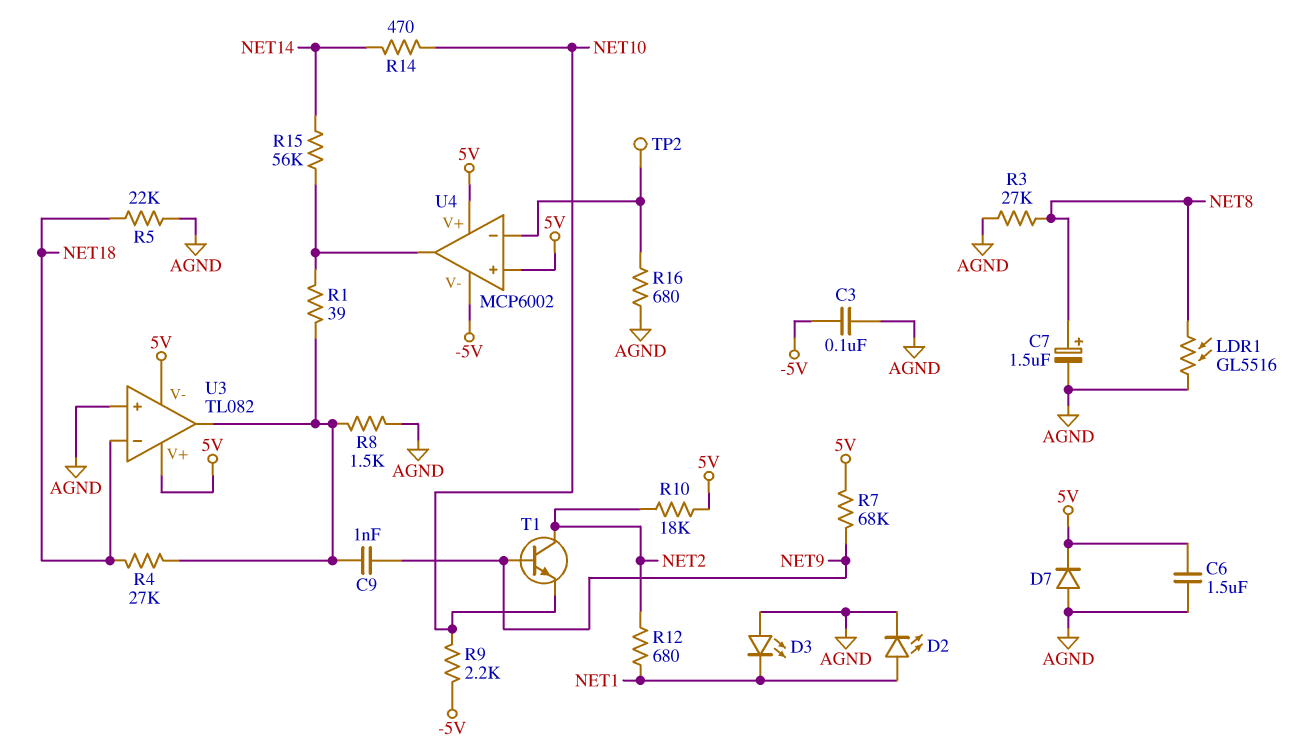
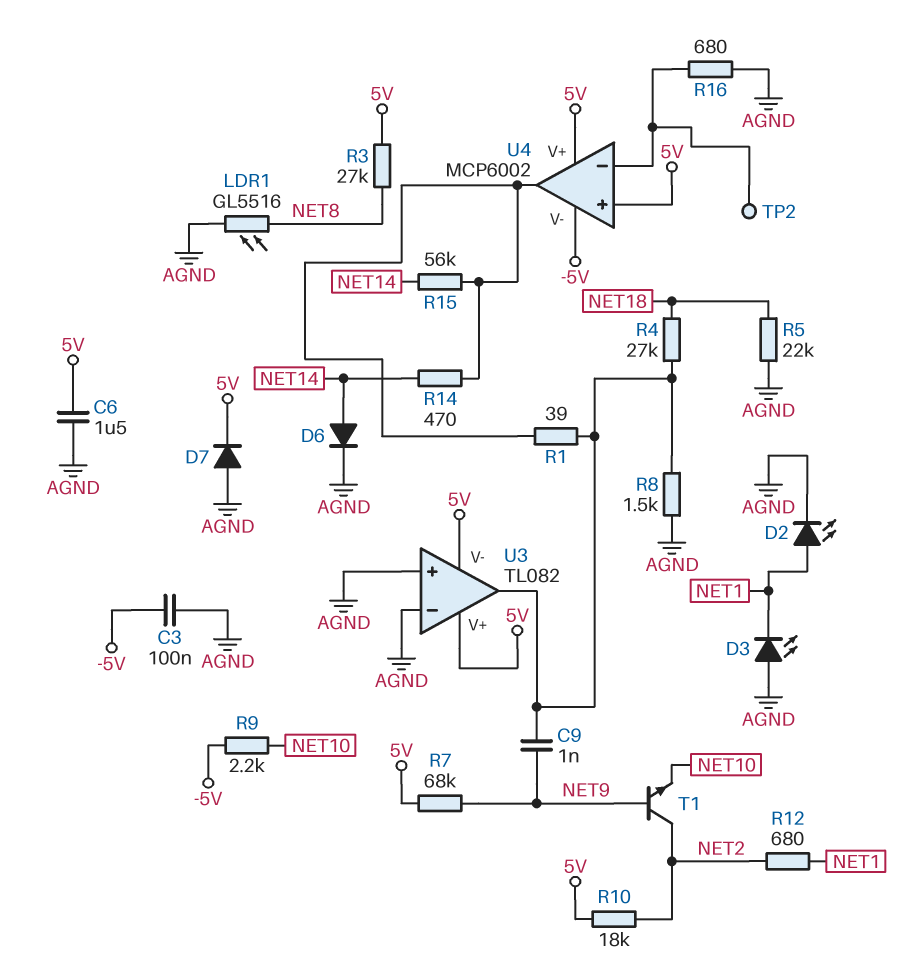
C7: 1.5uF (plus NET8, minus AGND) -> none
D6: none -> diode (A NET14, K AGND)
R3: 27k (AGND, NET8) -> 27k (5V, NET8)
R14: 470 (NET10, NET14) -> 470 (NET14, U4/out)
U3 pin in-: NET18 -> AGND

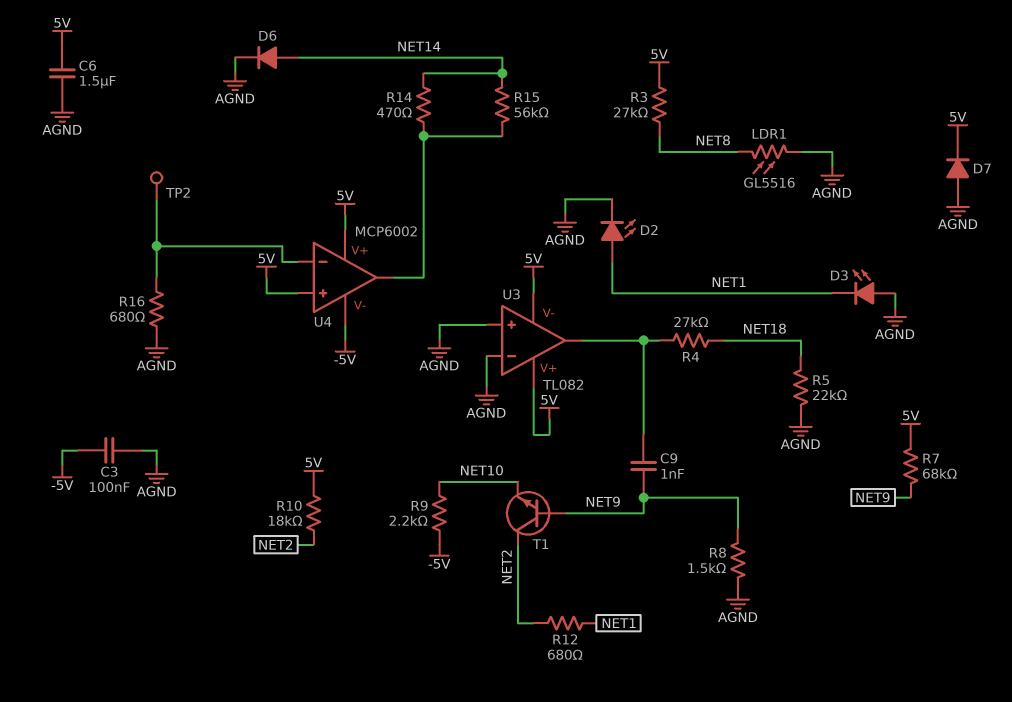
R1: 39 (U3/out, U4/out) -> none
R8: 1.5k (AGND, U3/out) -> 1.5k (AGND, NET9)

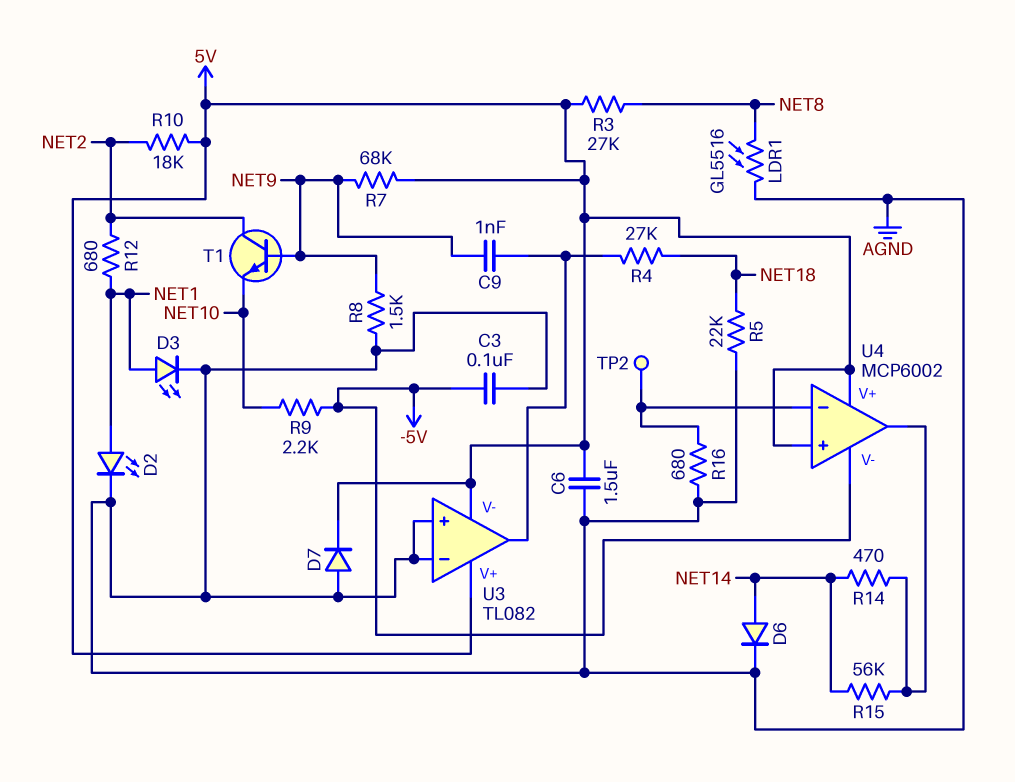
D3: LED (A AGND, K NET1) -> LED (A NET1, K AGND)

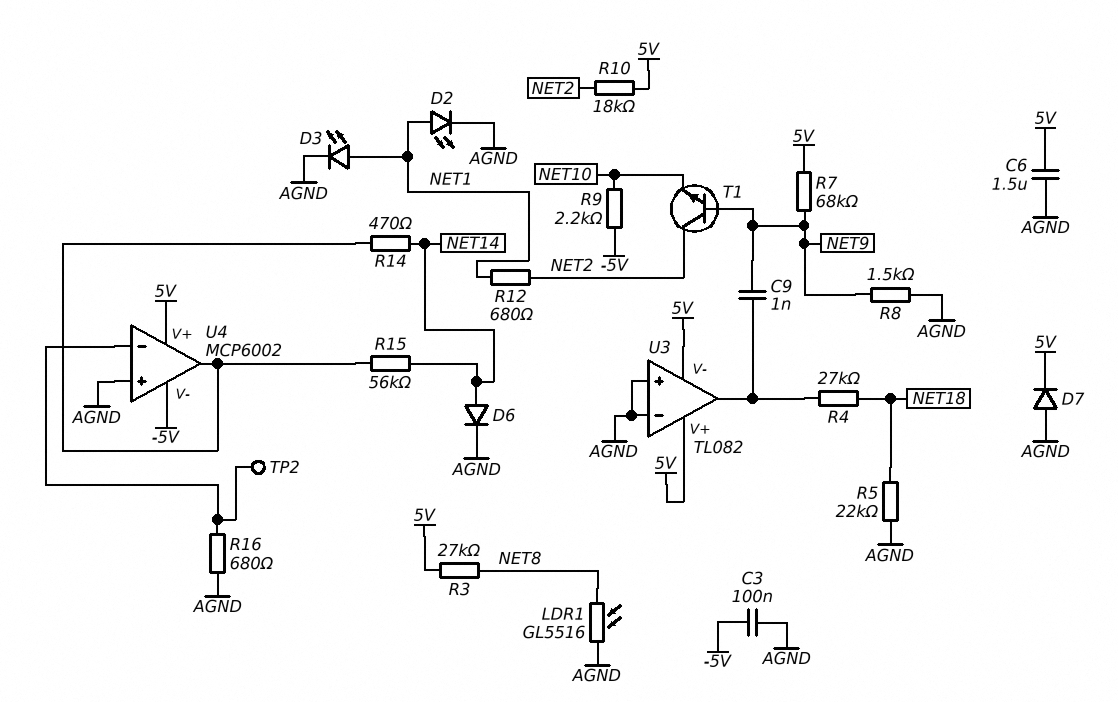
U4 pin in+: 5V -> AGND

